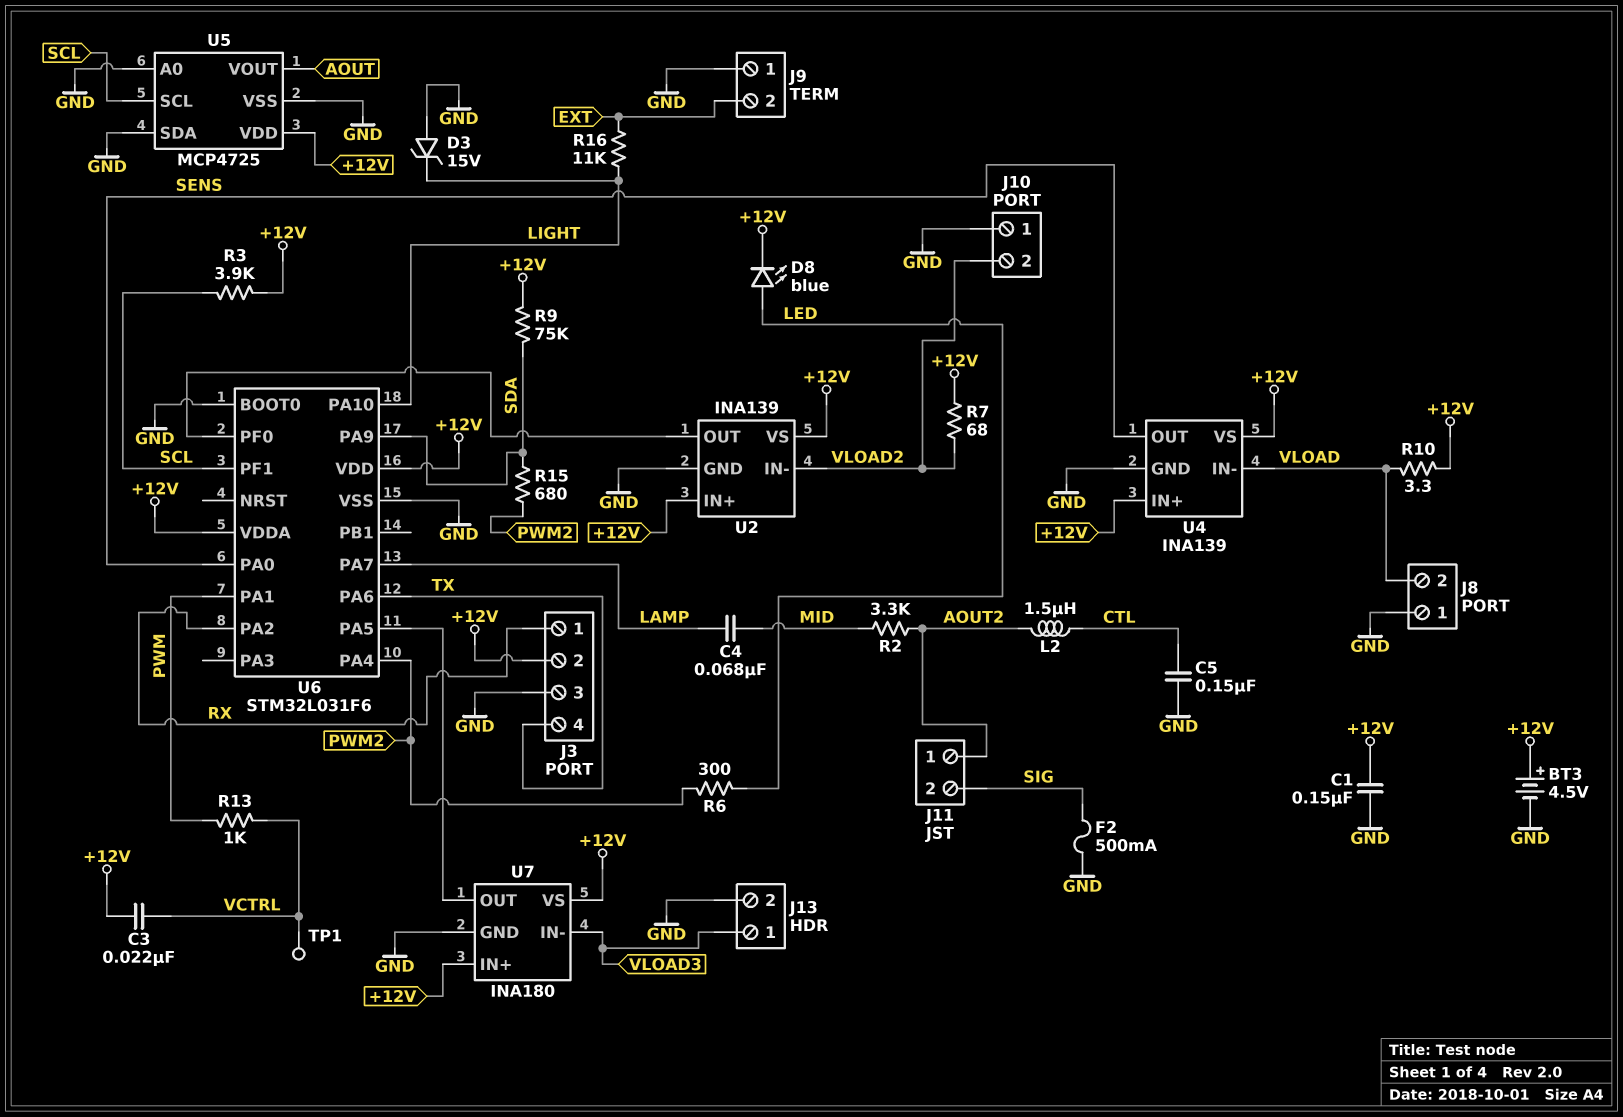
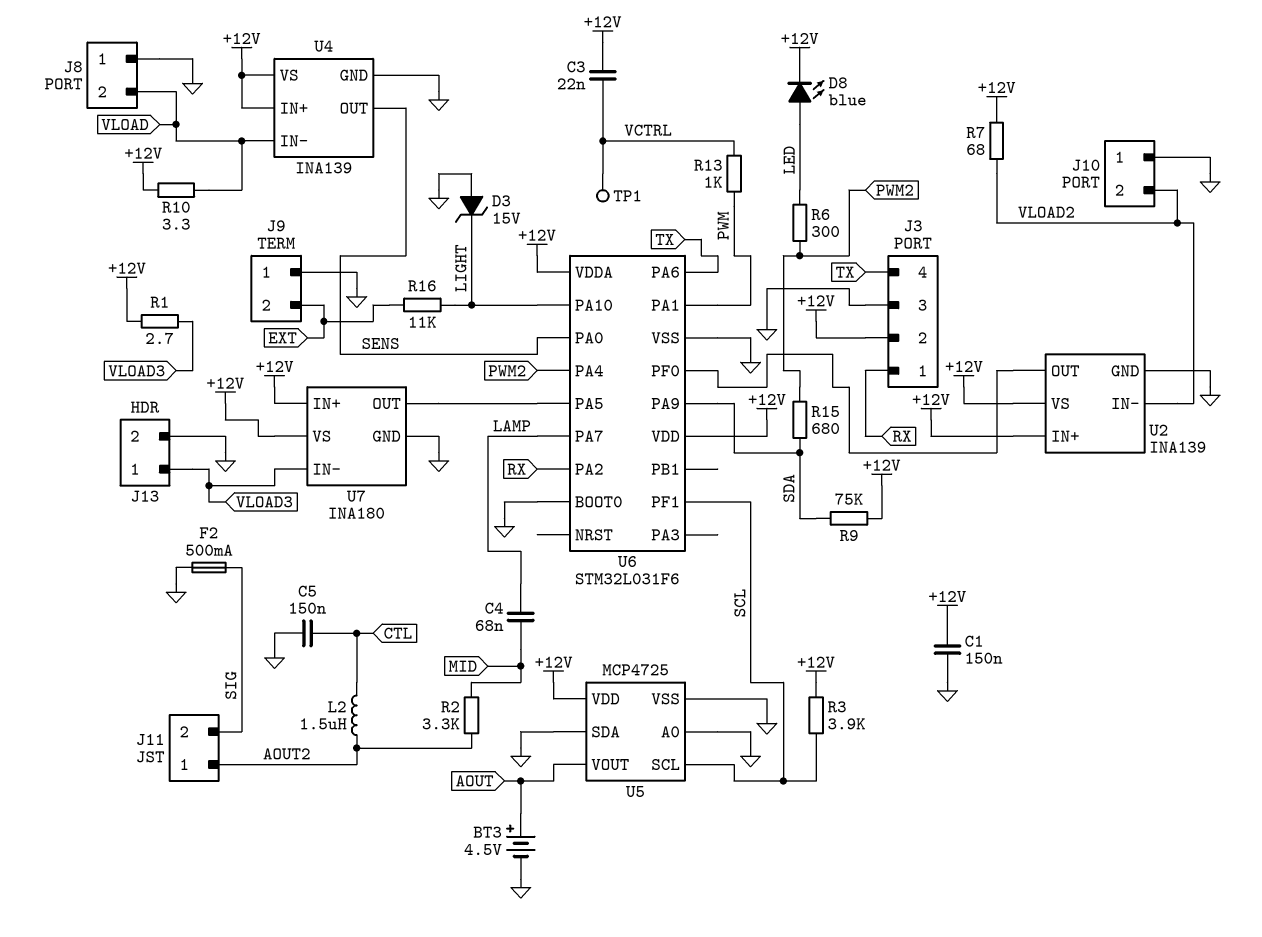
BT3: 4.5V (plus +12V, minus GND) -> 4.5V (plus AOUT, minus GND)
R1: none -> 2.7 (+12V, VLOAD3)

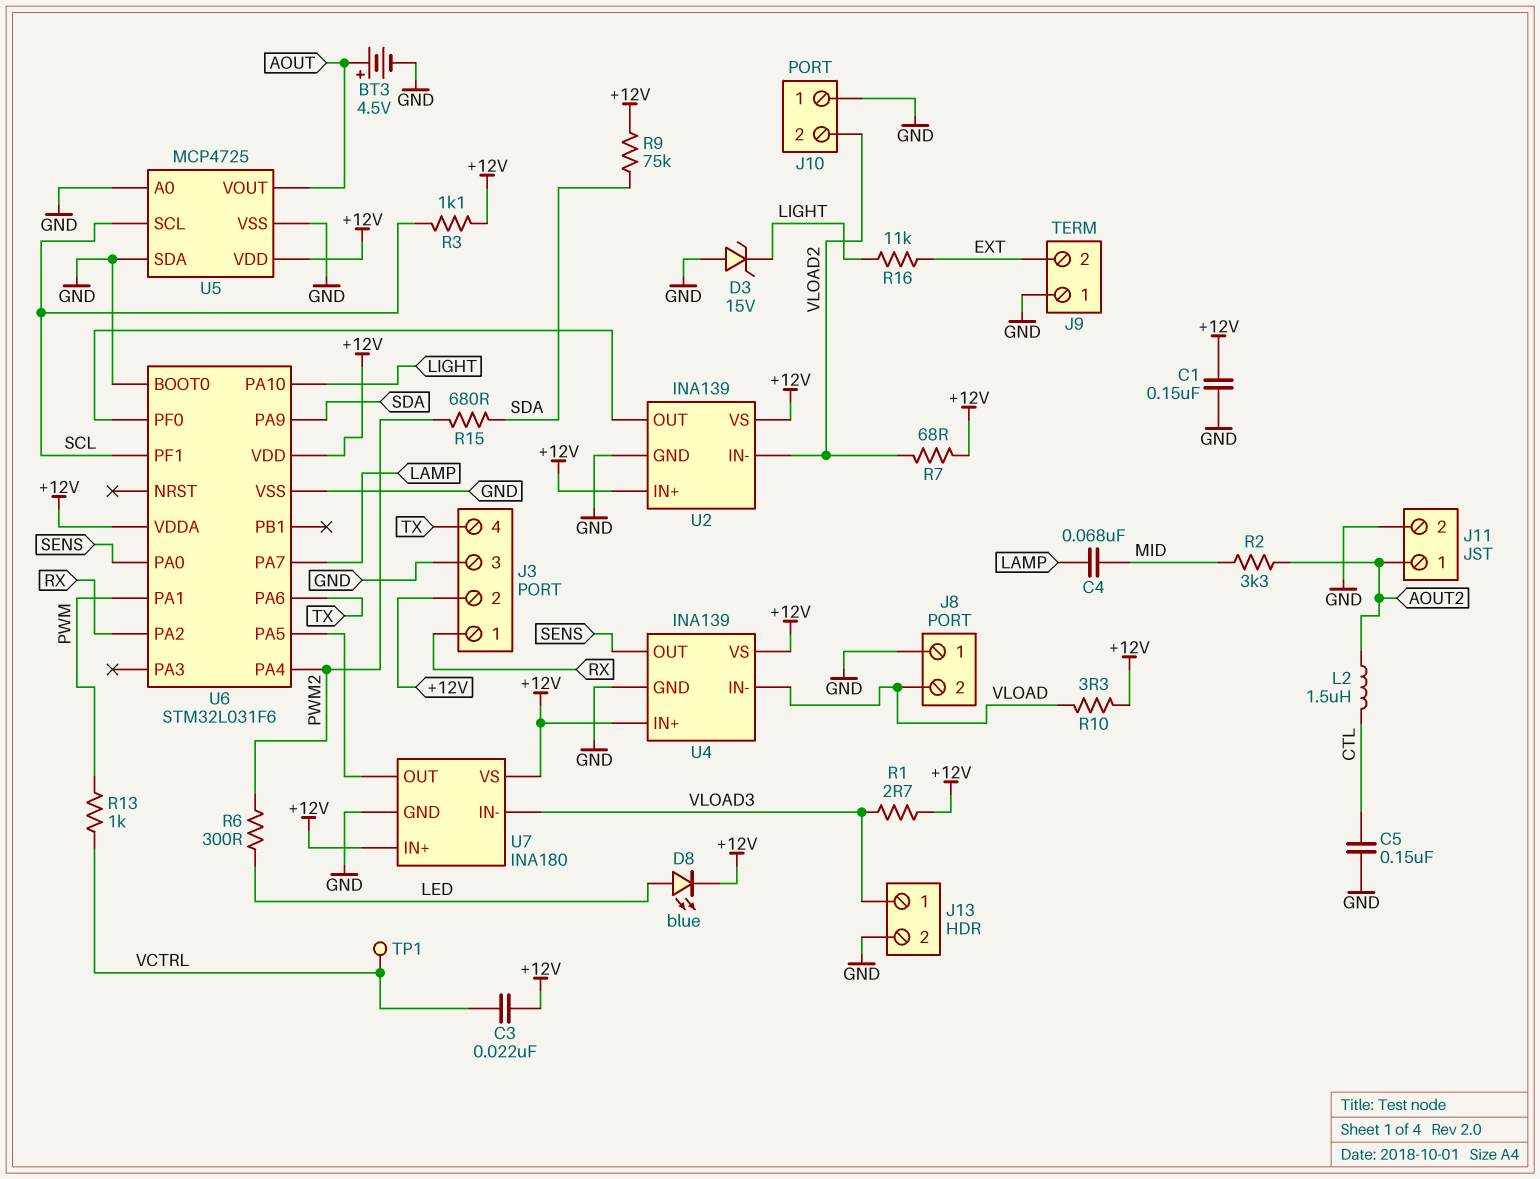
F2: 500mA (GND, SIG) -> none
J11 pin 2: SIG -> GND
R3: 3.9k (+12V, SCL) -> 1.1k (+12V, SCL)

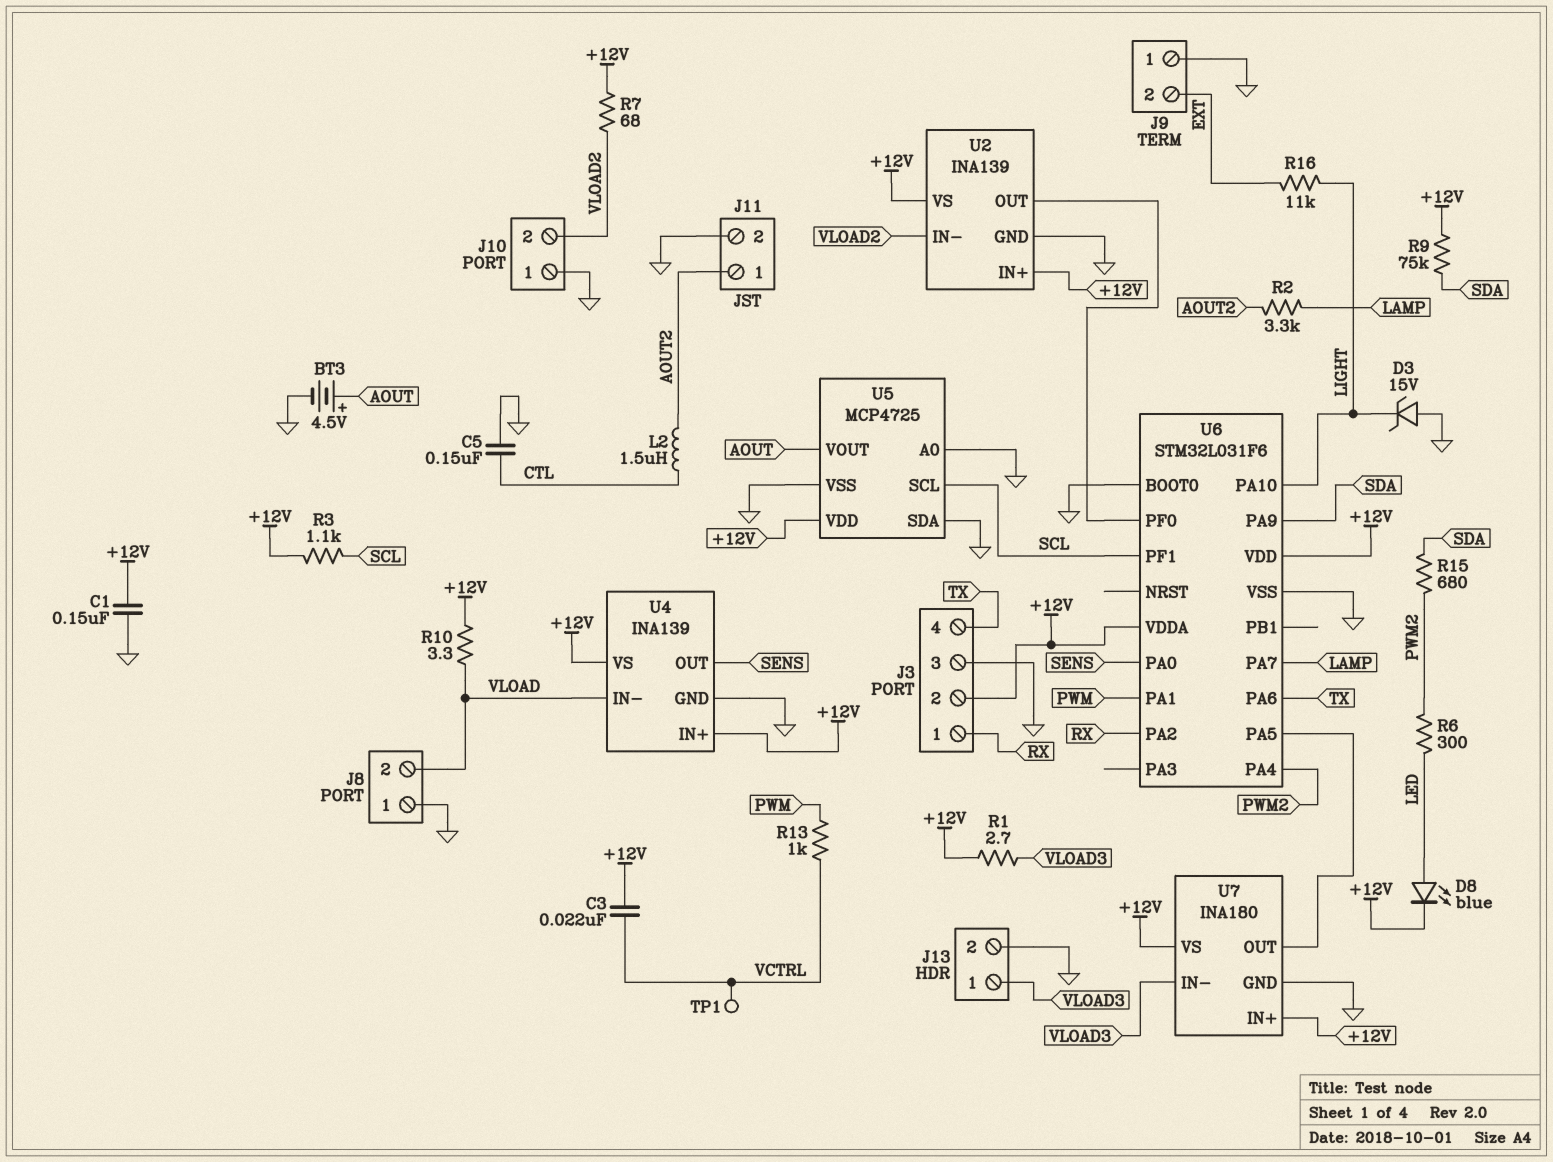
C4: 68nF (LAMP, MID) -> none
R2: 3.3k (AOUT2, MID) -> 3.3k (AOUT2, LAMP)

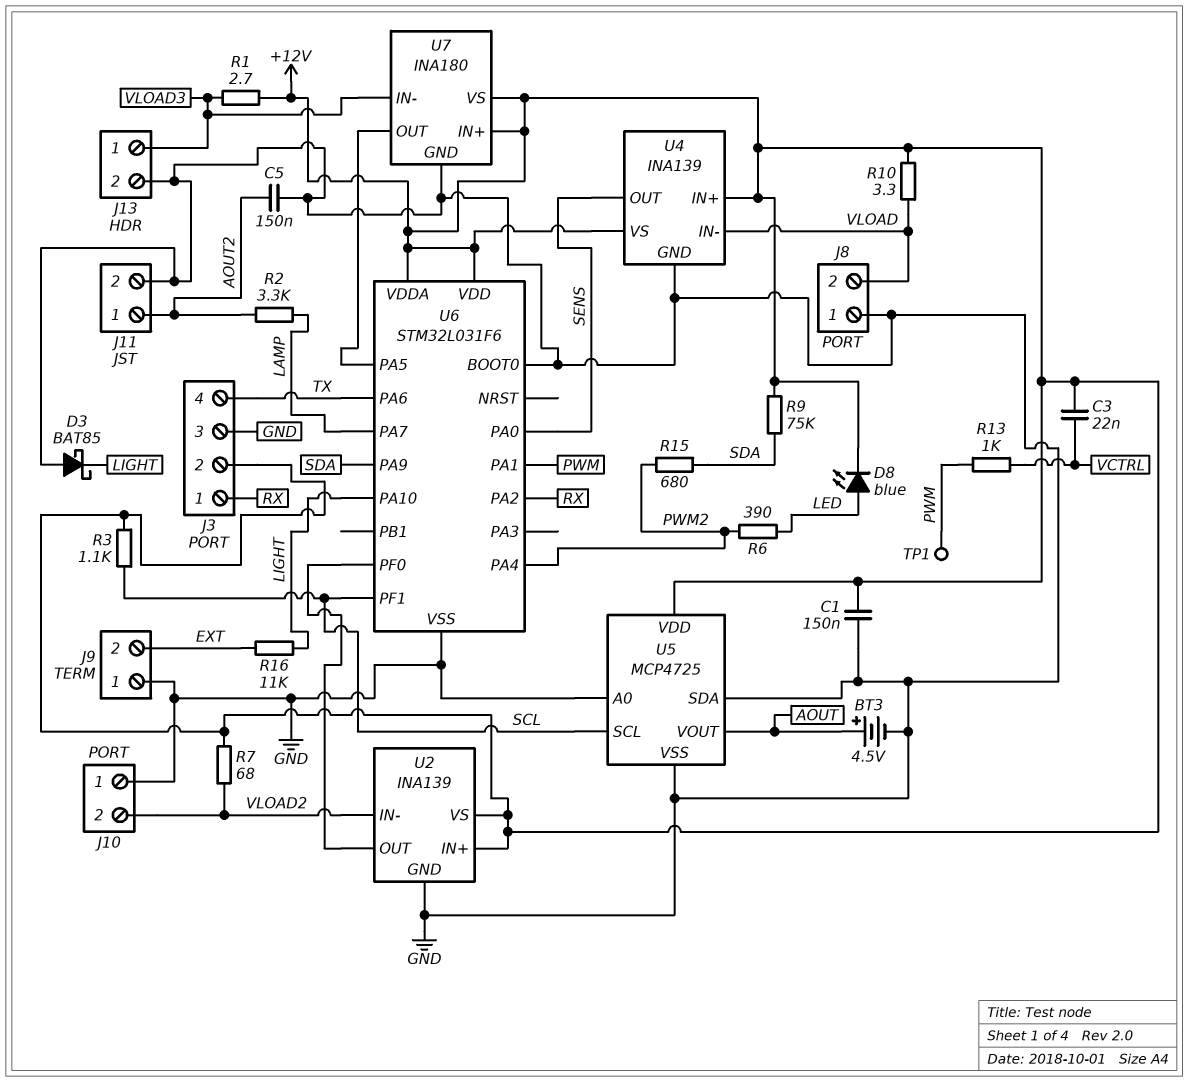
C5: 150nF (CTL, GND) -> 150nF (AOUT2, GND)
D3: zener 15V (A GND, K LIGHT) -> schottky BAT85 (A GND, K LIGHT)
L2: 1.5uH (AOUT2, CTL) -> none
R6: 300 (LED, PWM2) -> 390 (LED, PWM2)
TP1: test point (VCTRL) -> test point (PWM)

